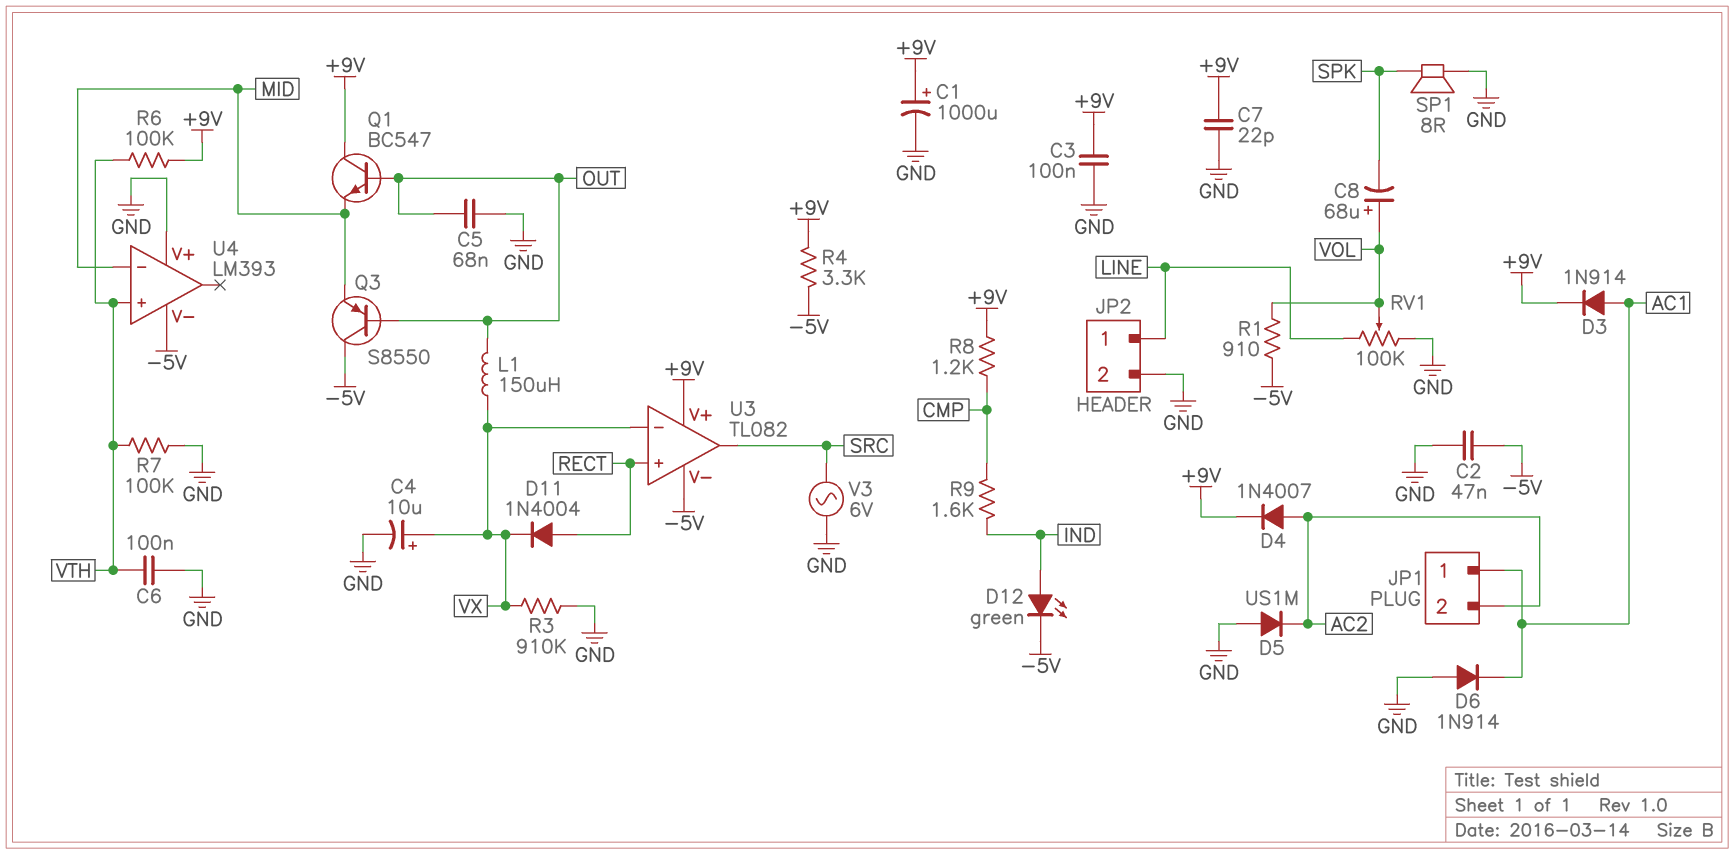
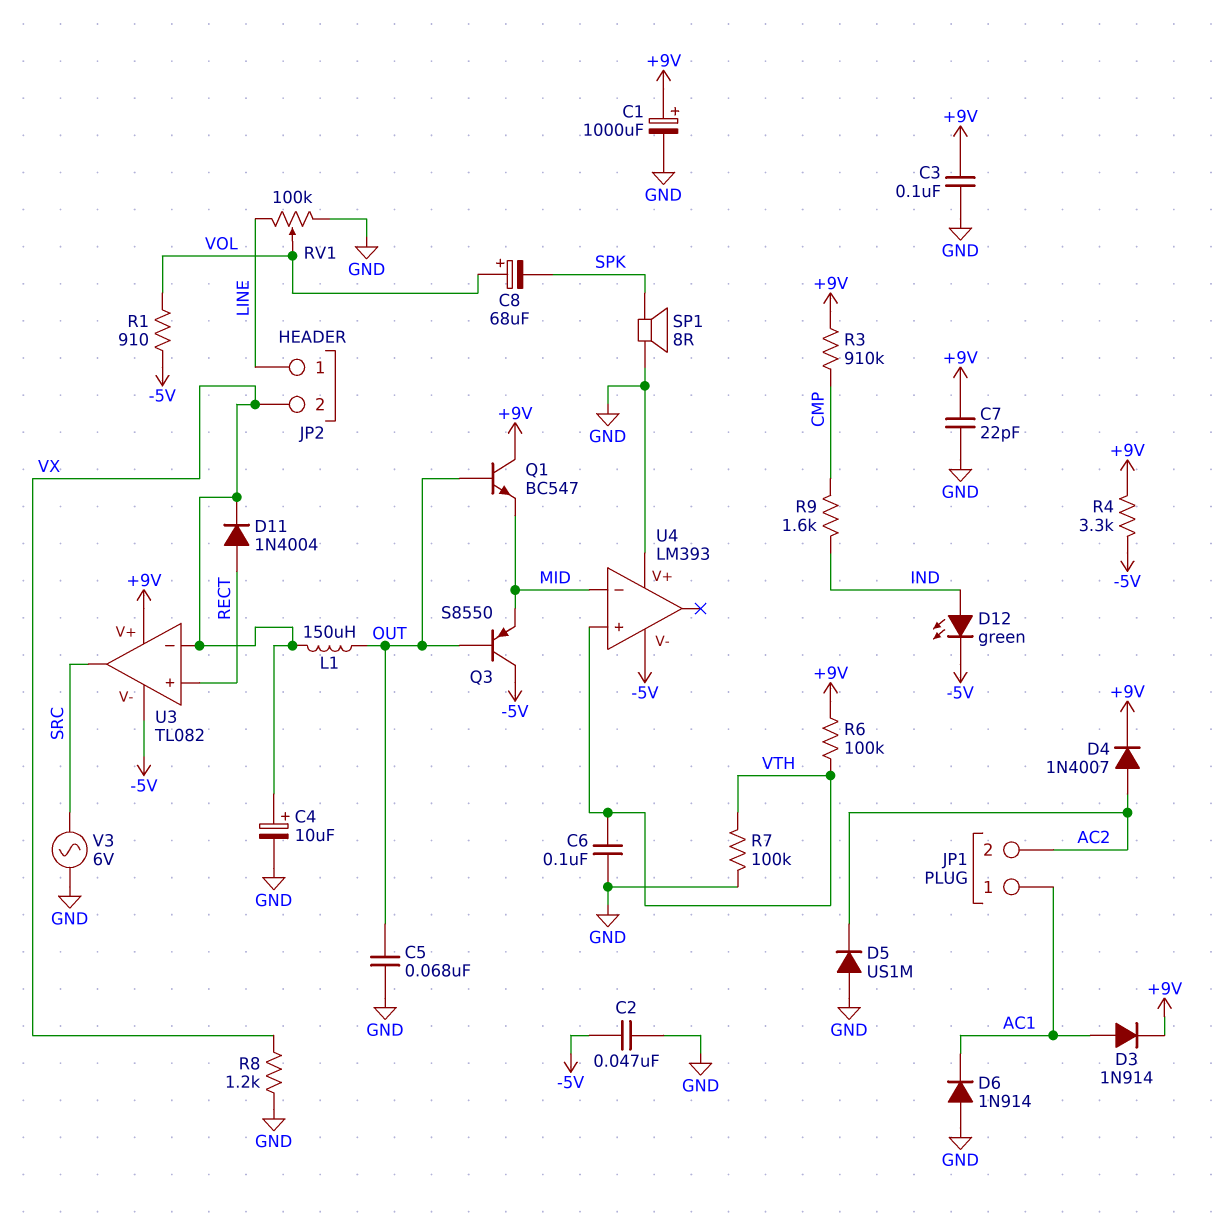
JP2 pin 2: GND -> VX
R3: 910k (GND, VX) -> 910k (+9V, CMP)
R8: 1.2k (+9V, CMP) -> 1.2k (GND, VX)

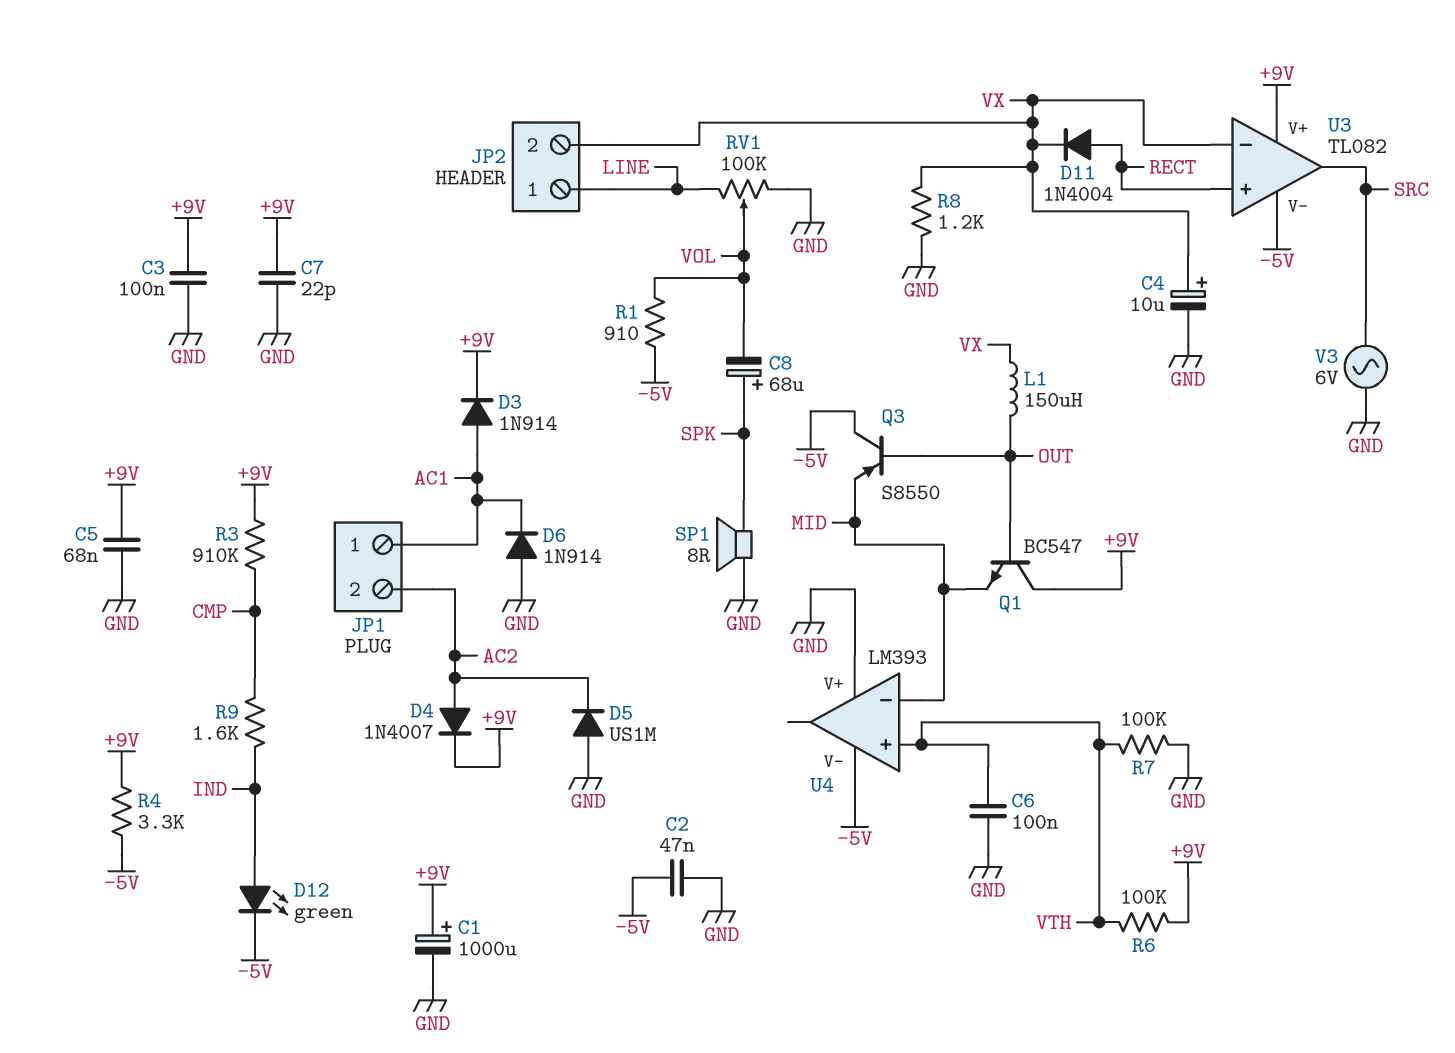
C5: 68nF (GND, OUT) -> 68nF (+9V, GND)
C8: 68uF (plus VOL, minus SPK) -> 68uF (plus SPK, minus VOL)

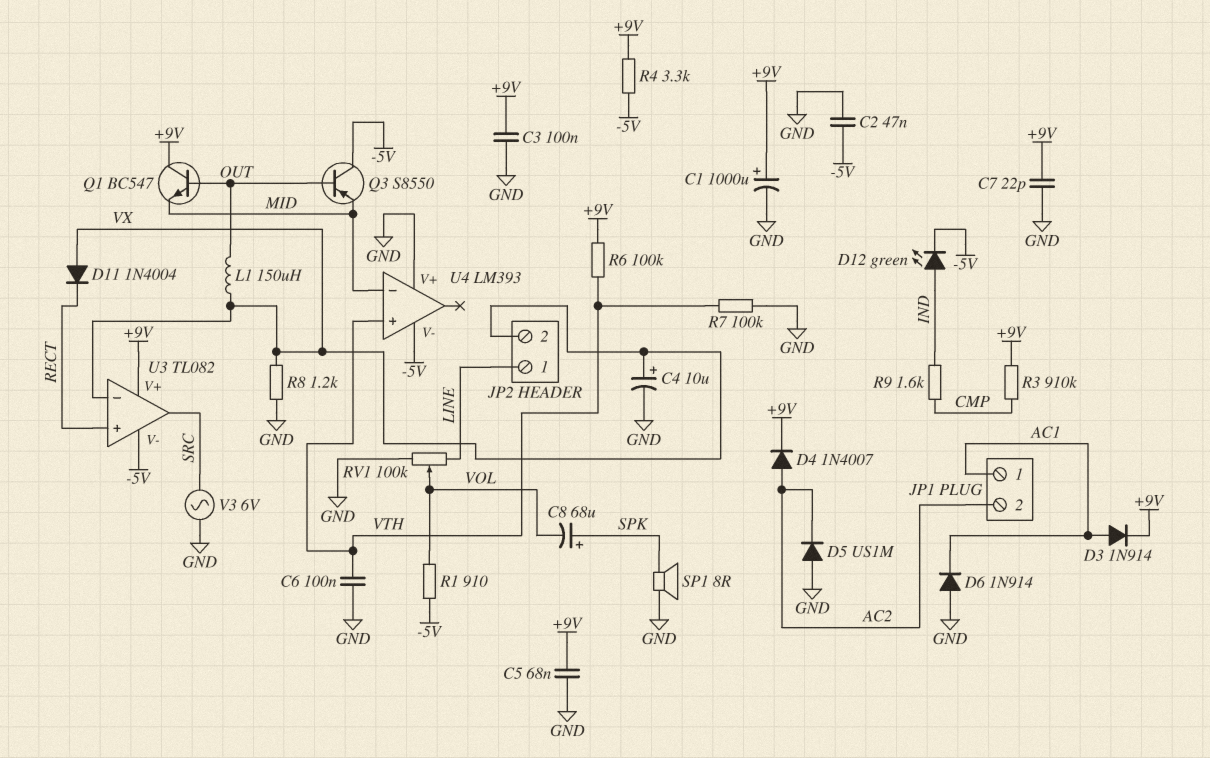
D11: diode 1N4004 (A RECT, K VX) -> diode 1N4004 (A VX, K RECT)

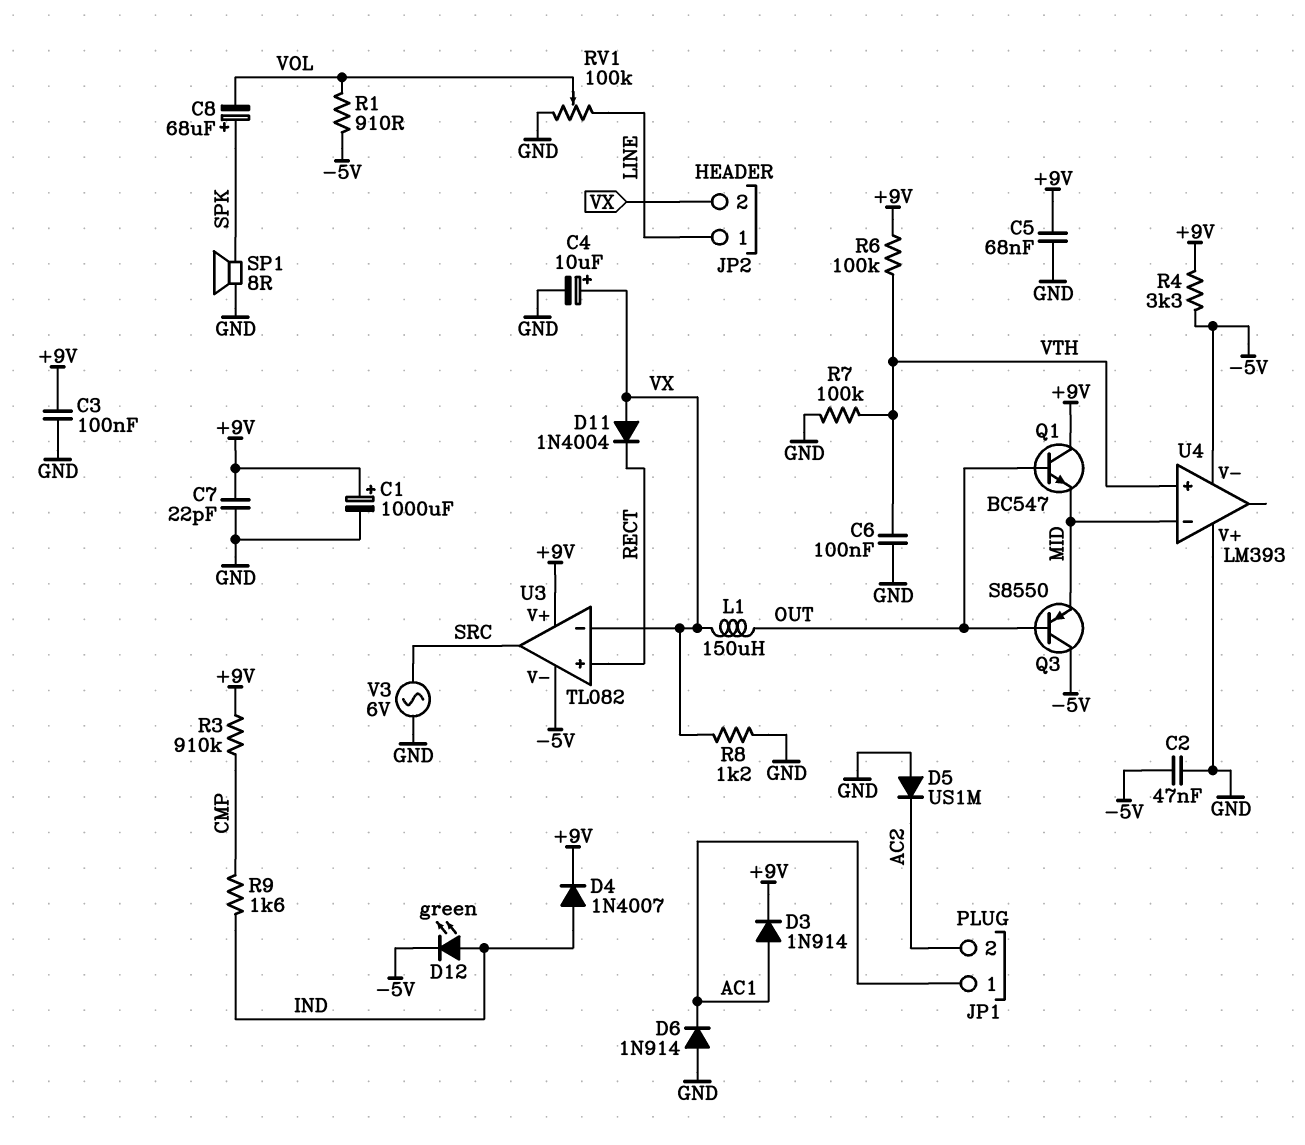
D4: diode 1N4007 (A AC2, K +9V) -> diode 1N4007 (A IND, K +9V)

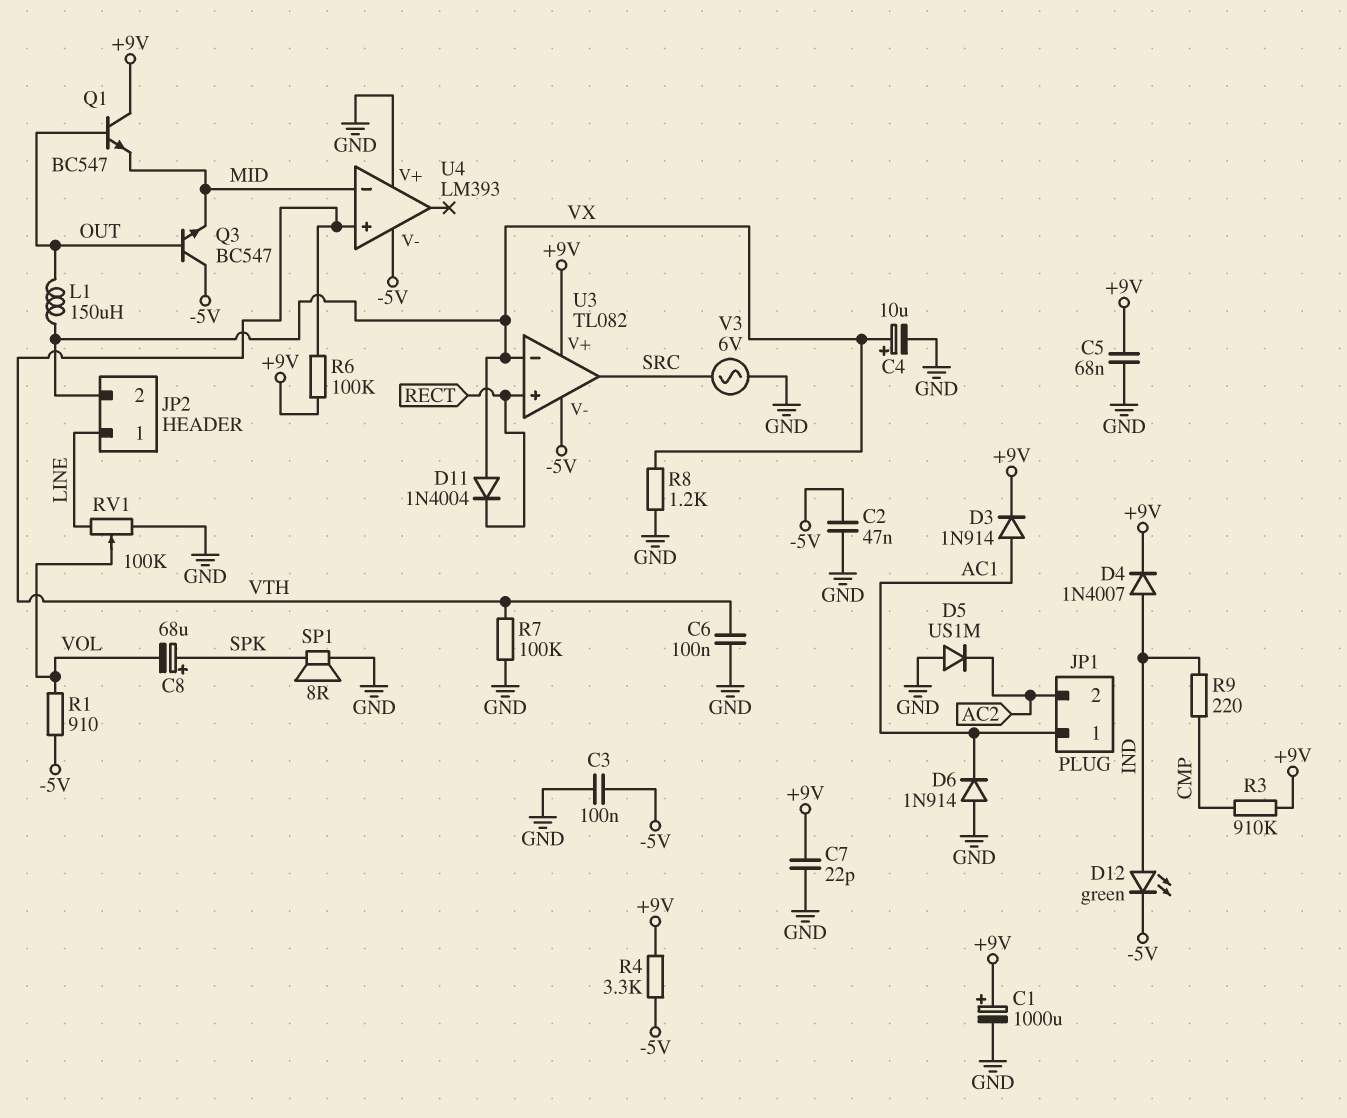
C3: 100nF (+9V, GND) -> 100nF (-5V, GND)
Q3: PNP S8550 (B OUT, C -5V, E MID) -> NPN BC547 (B OUT, C -5V, E MID)
R9: 1.6k (CMP, IND) -> 220 (CMP, IND)

